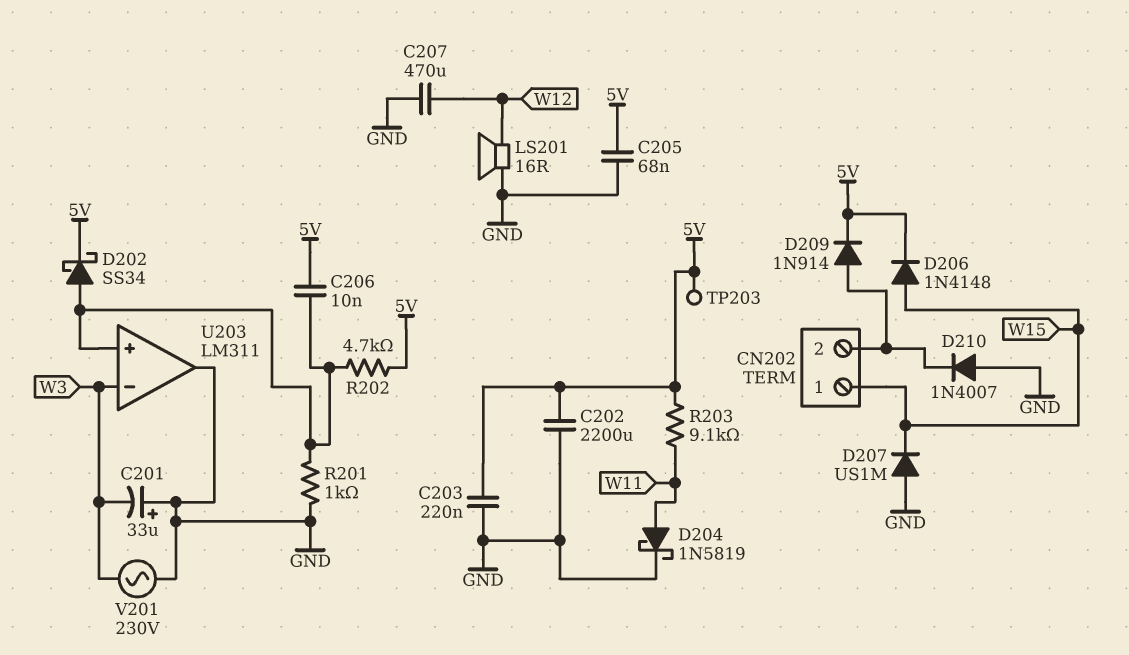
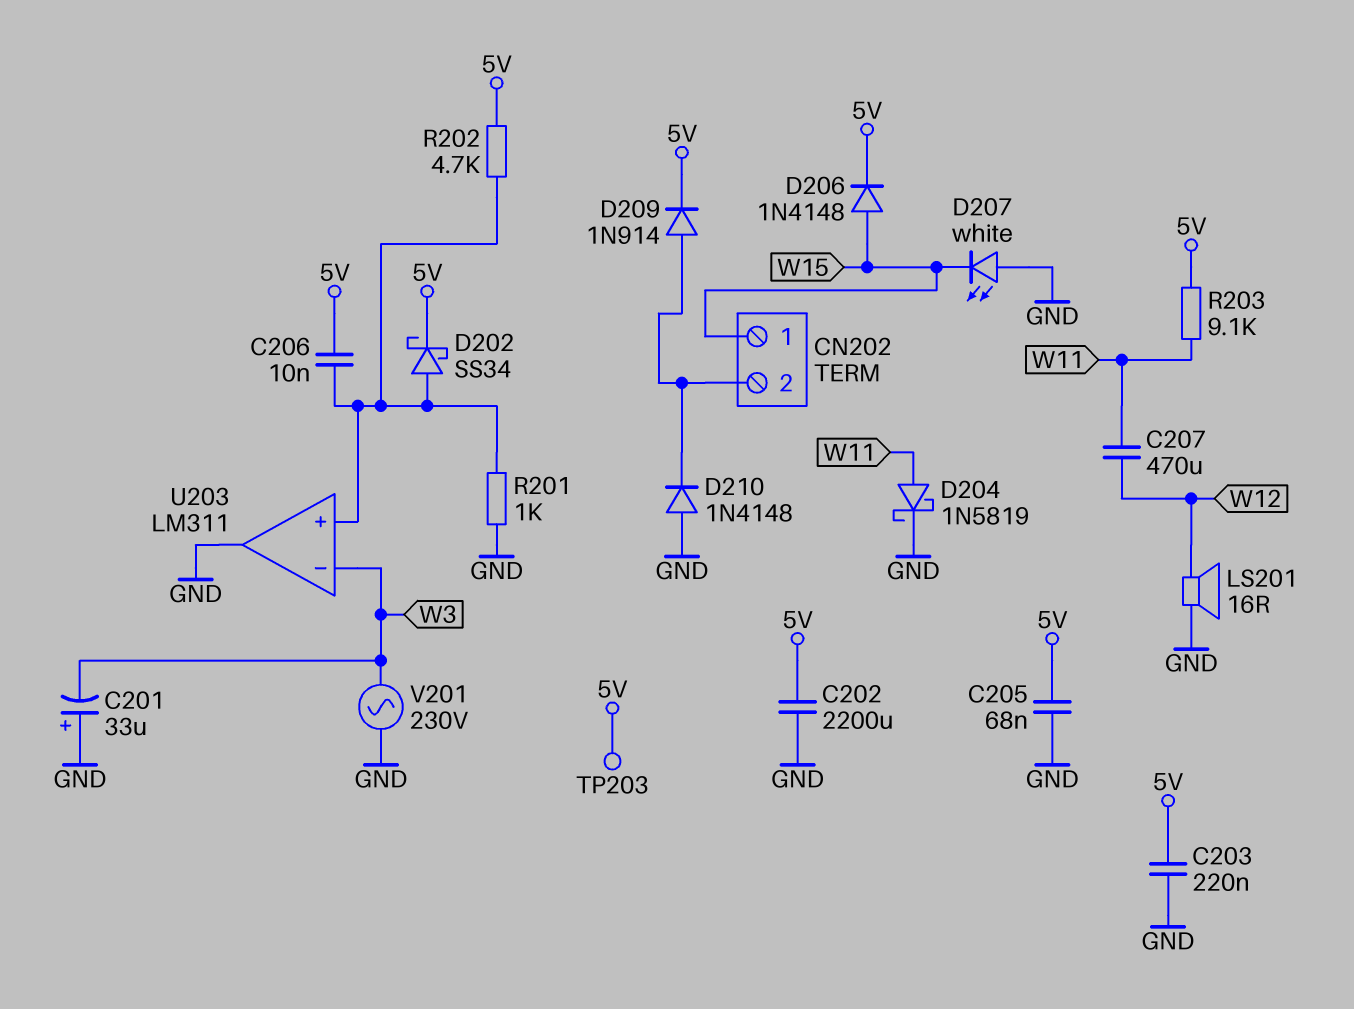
C207: 470uF (GND, W12) -> 470uF (W11, W12)
D207: diode US1M (A GND, K W15) -> LED white (A GND, K W15)
D210: diode 1N4007 (A GND, K CN202/2) -> diode 1N4148 (A GND, K CN202/2)

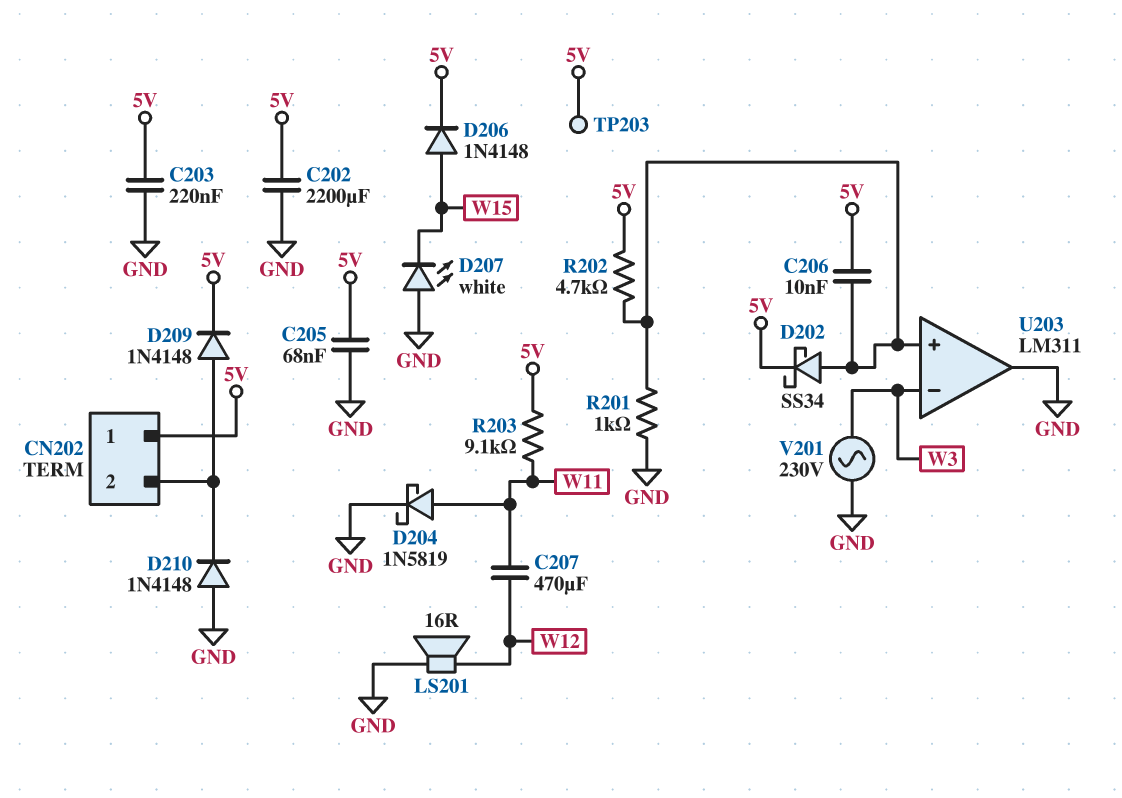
C201: 33uF (plus GND, minus W3) -> none
CN202 pin 1: W15 -> 5V
D209: diode 1N914 (A CN202/2, K 5V) -> diode 1N4148 (A CN202/2, K 5V)

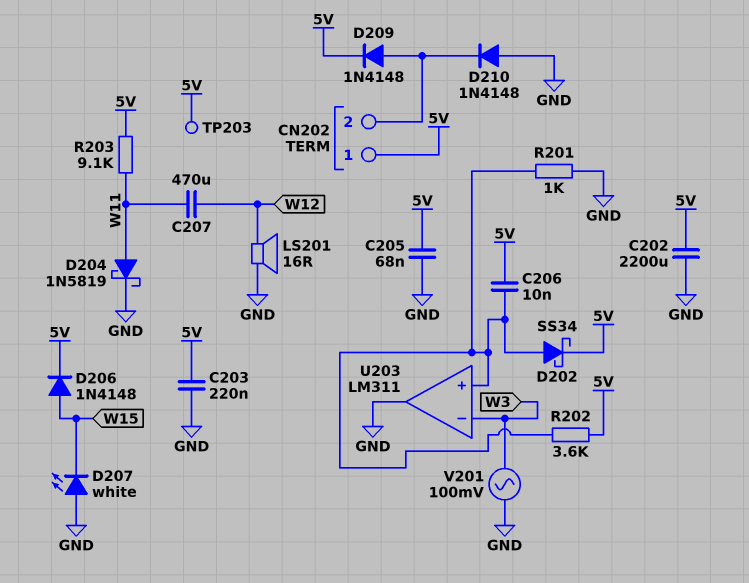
R202: 4.7k (5V, U203/in+) -> 3.6k (5V, U203/in+)
V201: AC 230V (GND, W3) -> AC 100mV (GND, W3)

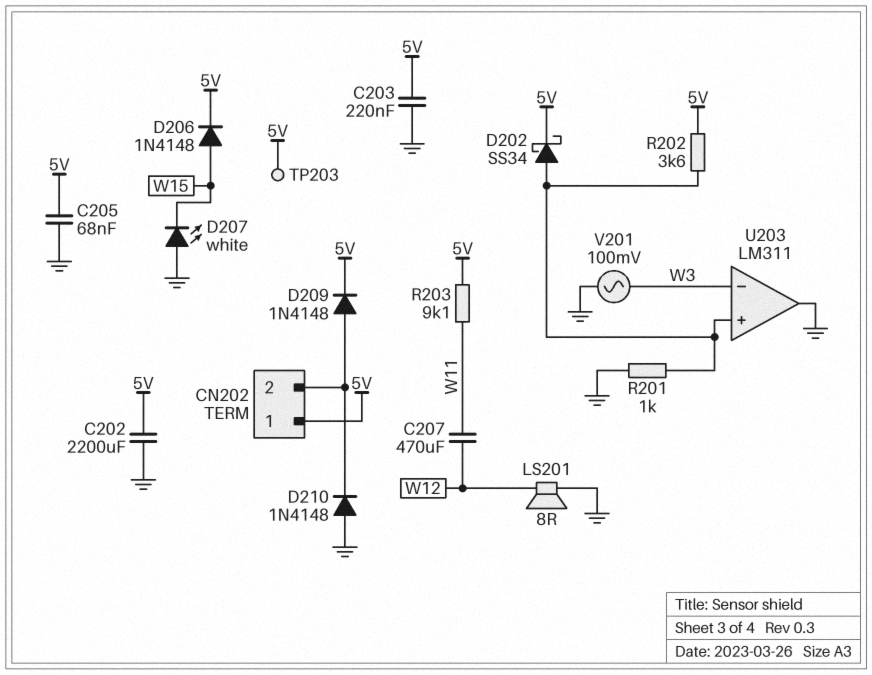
C206: 10nF (5V, U203/in+) -> none
D204: schottky 1N5819 (A W11, K GND) -> none
LS201: speaker 16R (GND, W12) -> speaker 8R (GND, W12)

